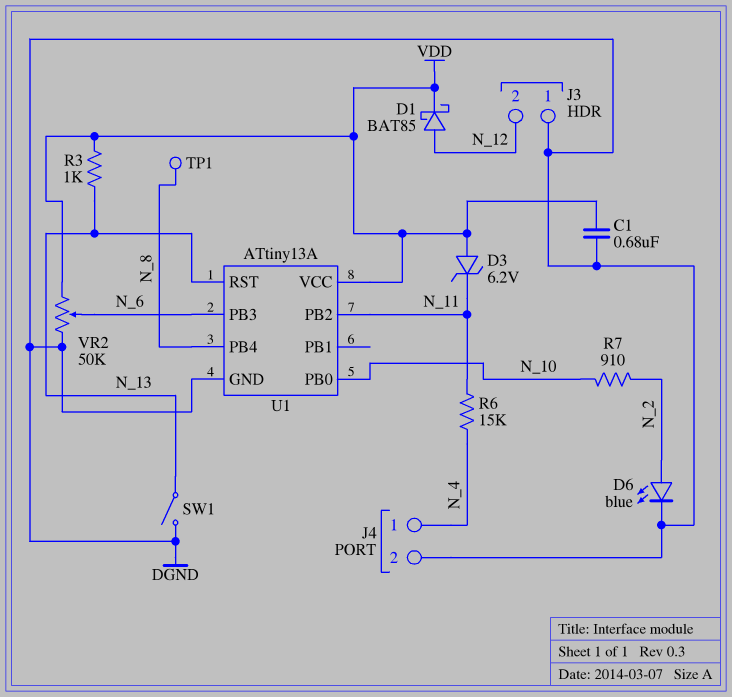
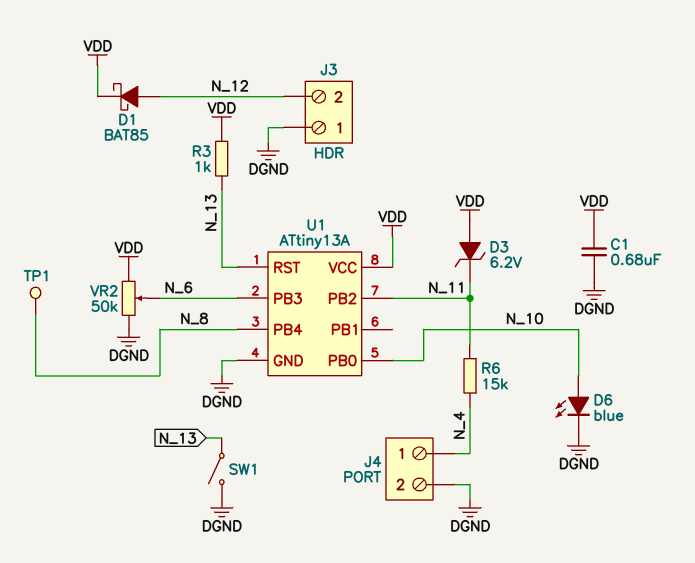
D6: LED blue (A N_2, K DGND) -> LED blue (A N_10, K DGND)
R7: 910 (N_2, N_10) -> none

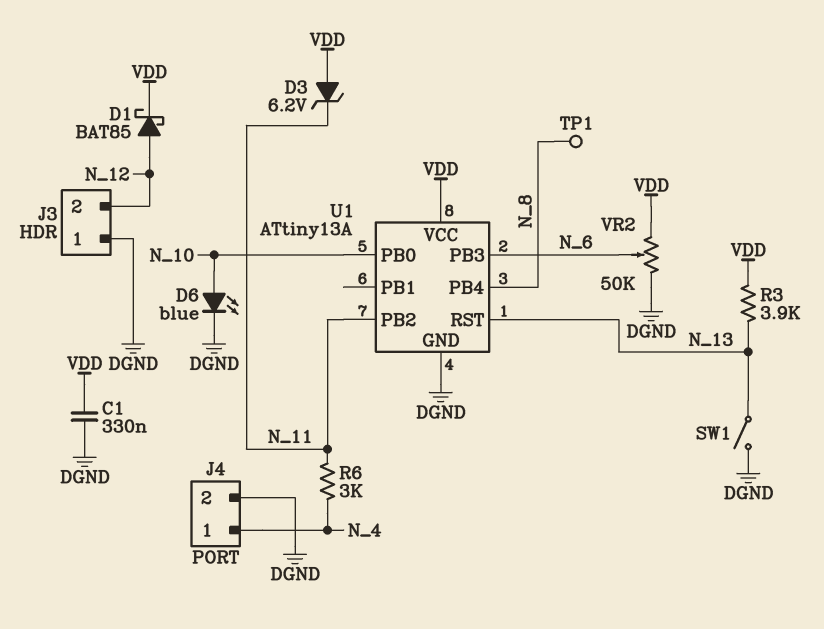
C1: 680nF (DGND, VDD) -> 330nF (DGND, VDD)
R3: 1k (N_13, VDD) -> 3.9k (N_13, VDD)
R6: 15k (N_4, N_11) -> 3k (N_4, N_11)

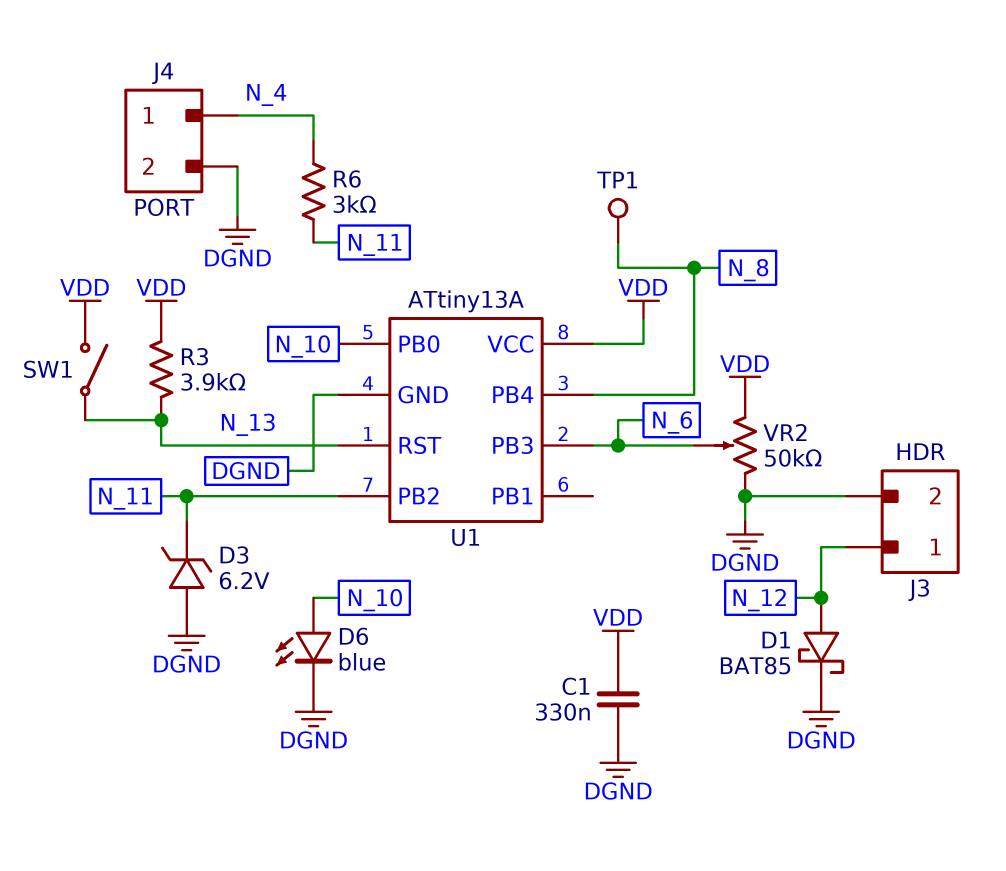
D1: schottky BAT85 (A N_12, K VDD) -> schottky BAT85 (A N_12, K DGND)
D3: zener 6.2V (A VDD, K N_11) -> zener 6.2V (A DGND, K N_11)
J3 pin 1: DGND -> N_12
J3 pin 2: N_12 -> DGND
SW1: switch (DGND, N_13) -> switch (N_13, VDD)

